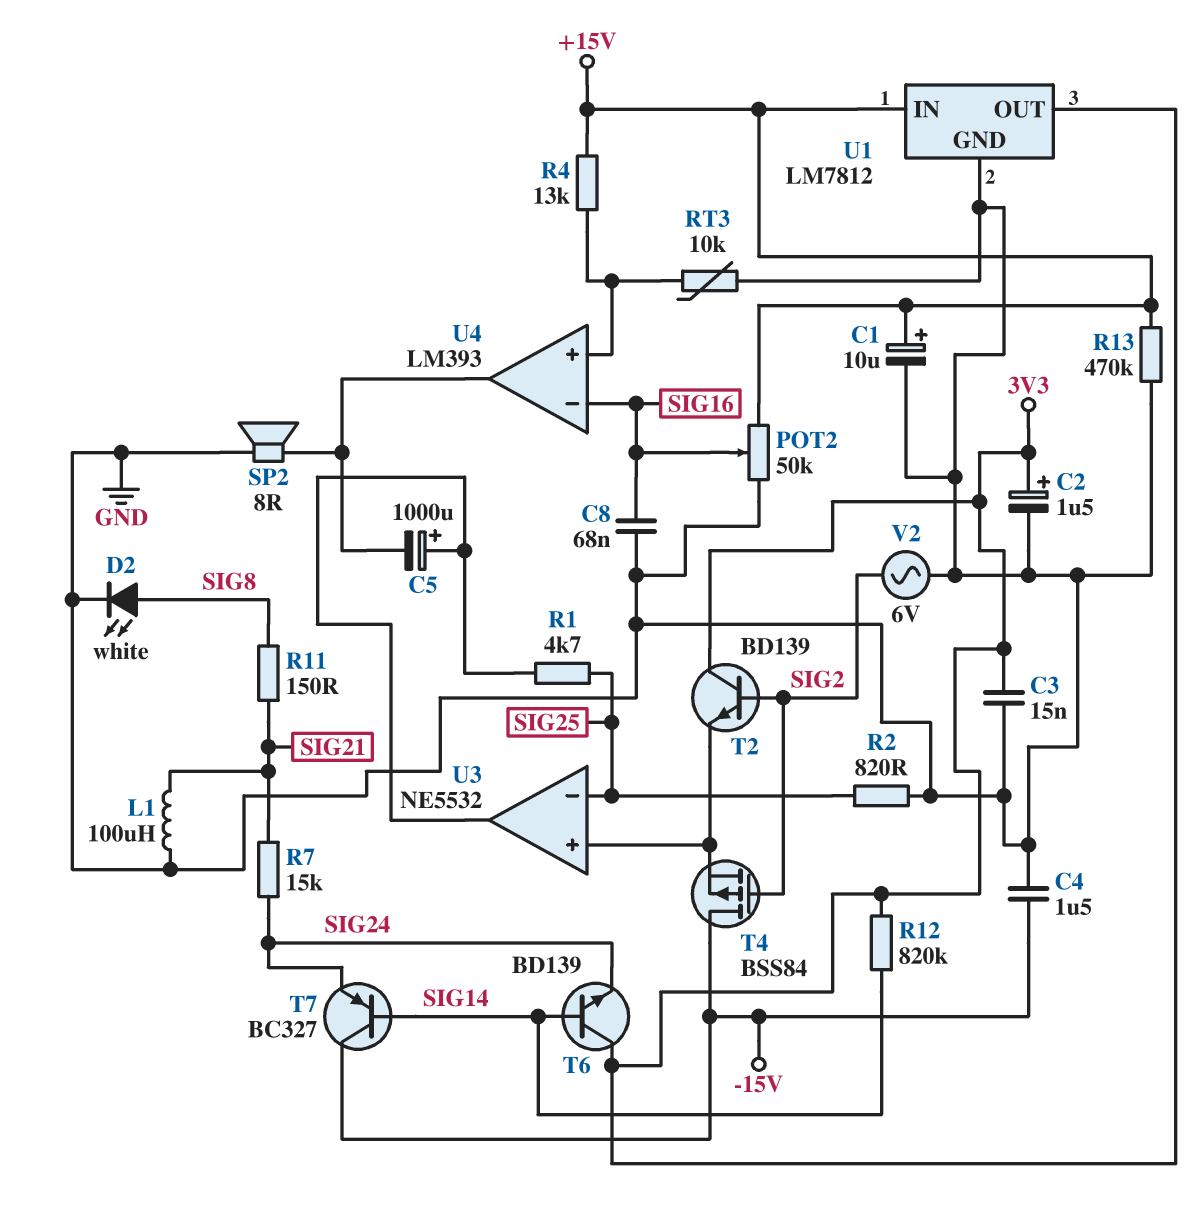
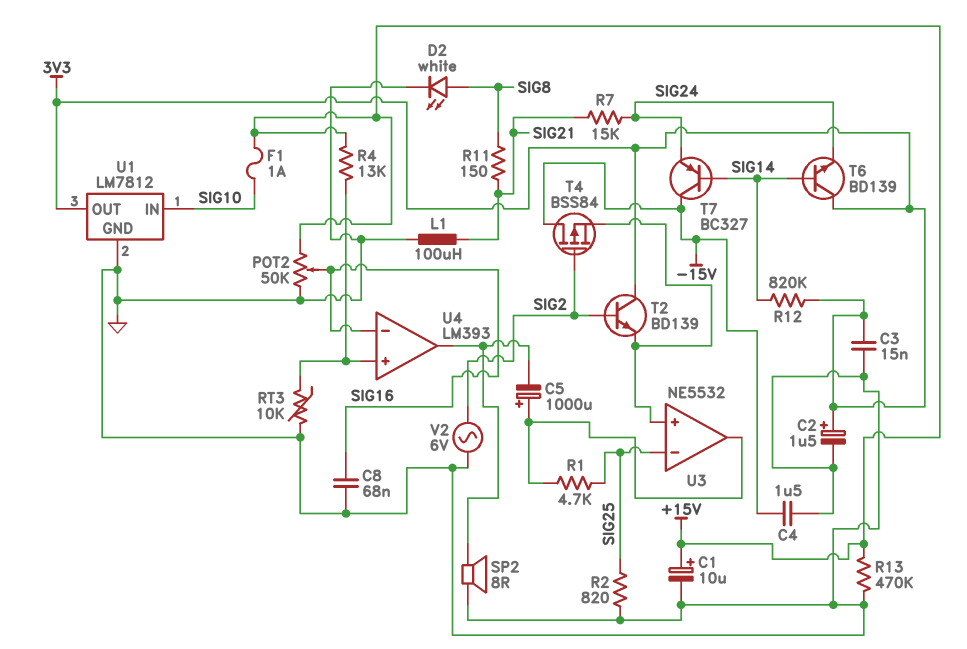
F1: none -> 1A (+15V, SIG10)
U1 pin IN: +15V -> SIG10

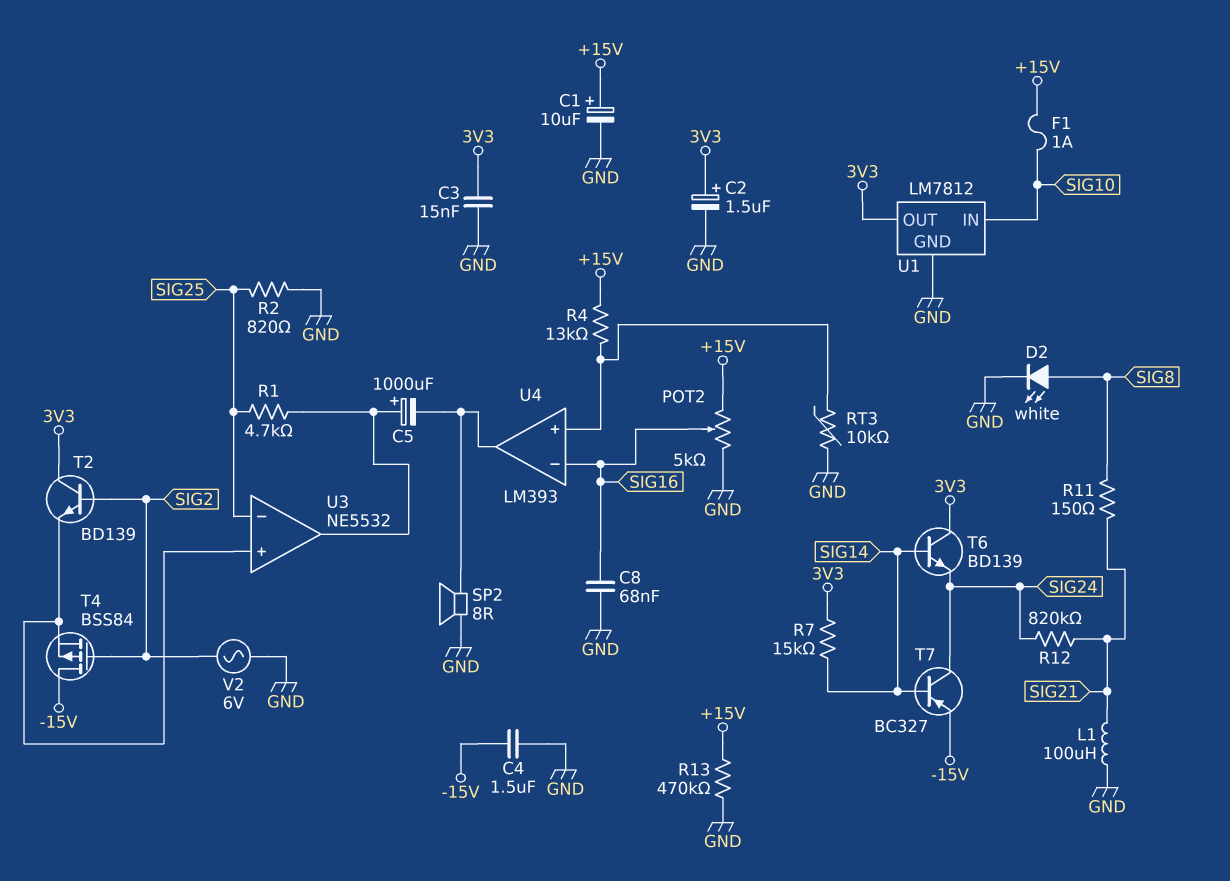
POT2: 50k (+15V, GND, wiper SIG16) -> 5k (+15V, GND, wiper SIG16)
R7: 15k (SIG21, SIG24) -> 15k (3V3, SIG14)
R12: 820k (3V3, SIG14) -> 820k (SIG21, SIG24)
T7: PNP BC327 (B SIG14, C -15V, E SIG24) -> PNP BC327 (B SIG14, C SIG24, E -15V)

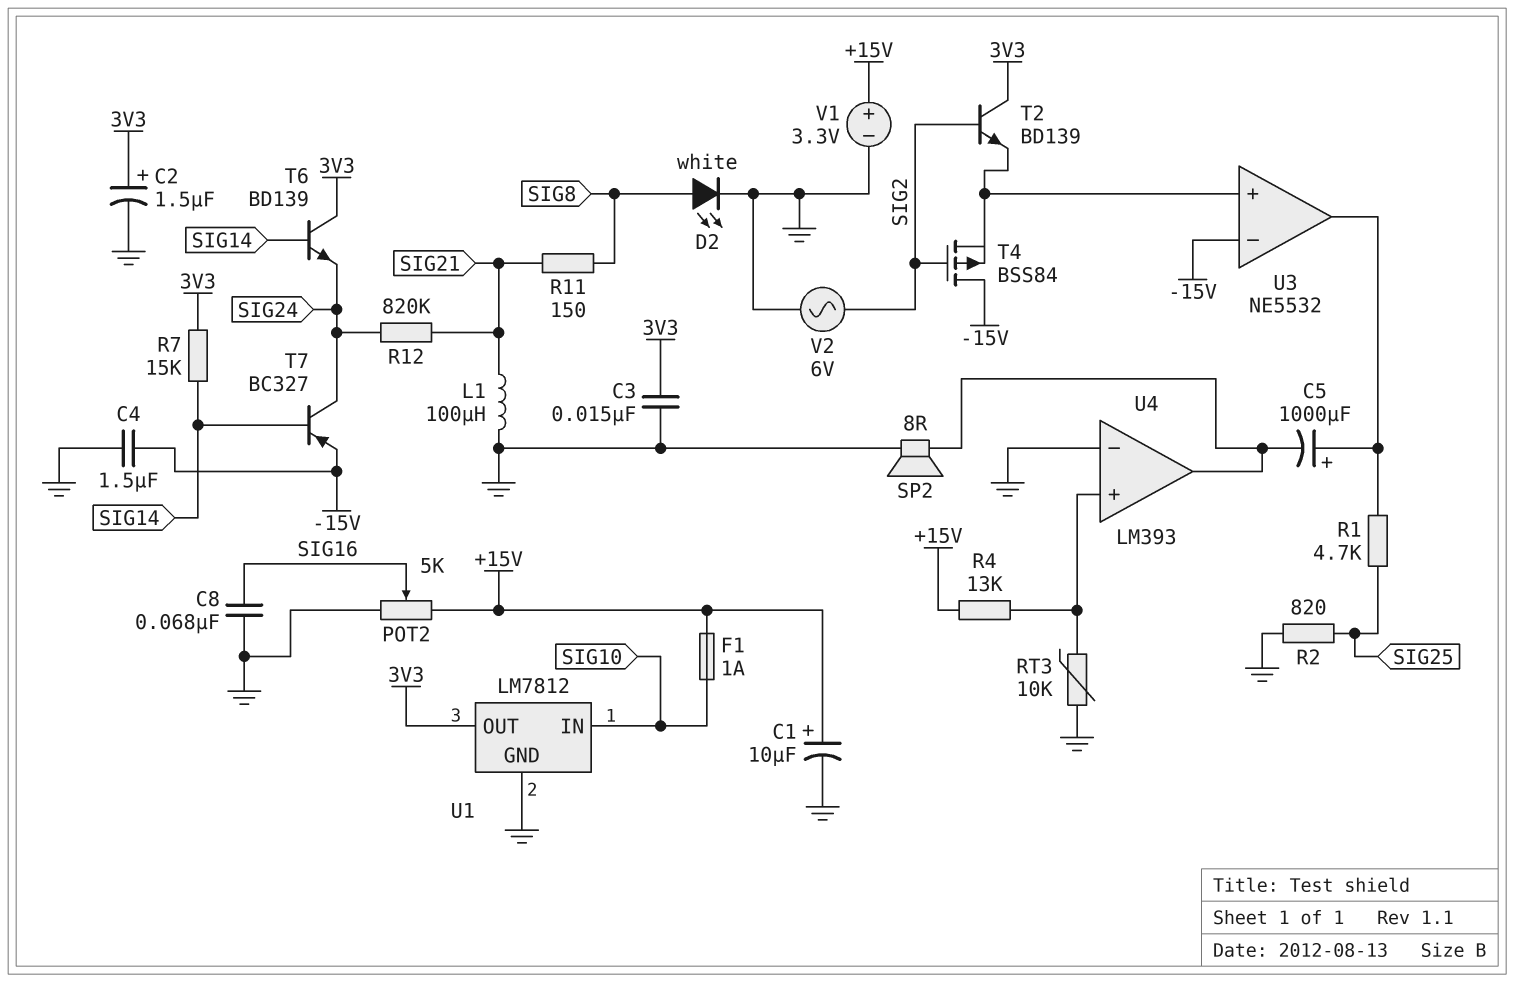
R13: 470k (+15V, GND) -> none
U3 pin in-: SIG25 -> -15V
U4 pin in-: SIG16 -> GND
V1: none -> 3.3V (plus +15V, minus GND)

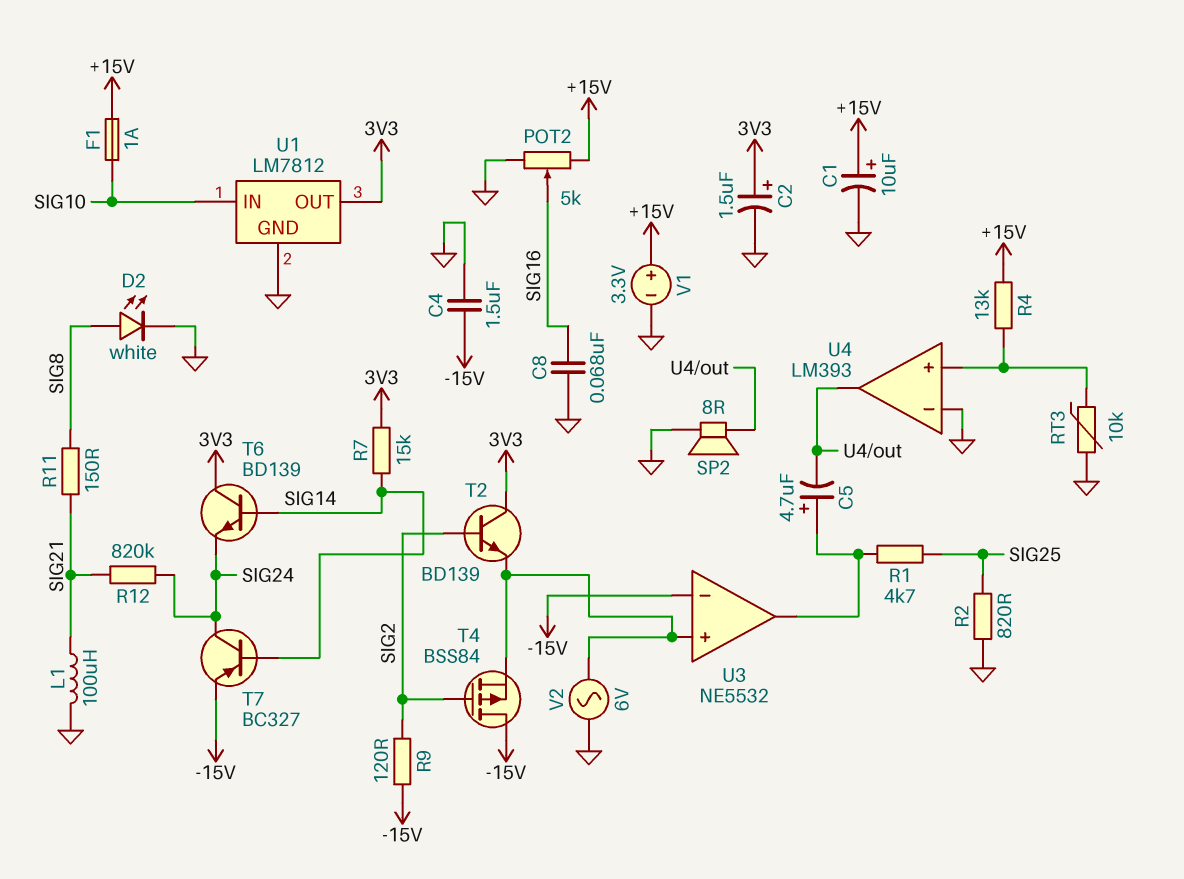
C3: 15nF (3V3, GND) -> none
C5: 1000uF (plus U3/out, minus U4/out) -> 4.7uF (plus U3/out, minus U4/out)
R9: none -> 120 (-15V, SIG2)
V2: AC 6V (GND, SIG2) -> AC 6V (GND, U3/in+)

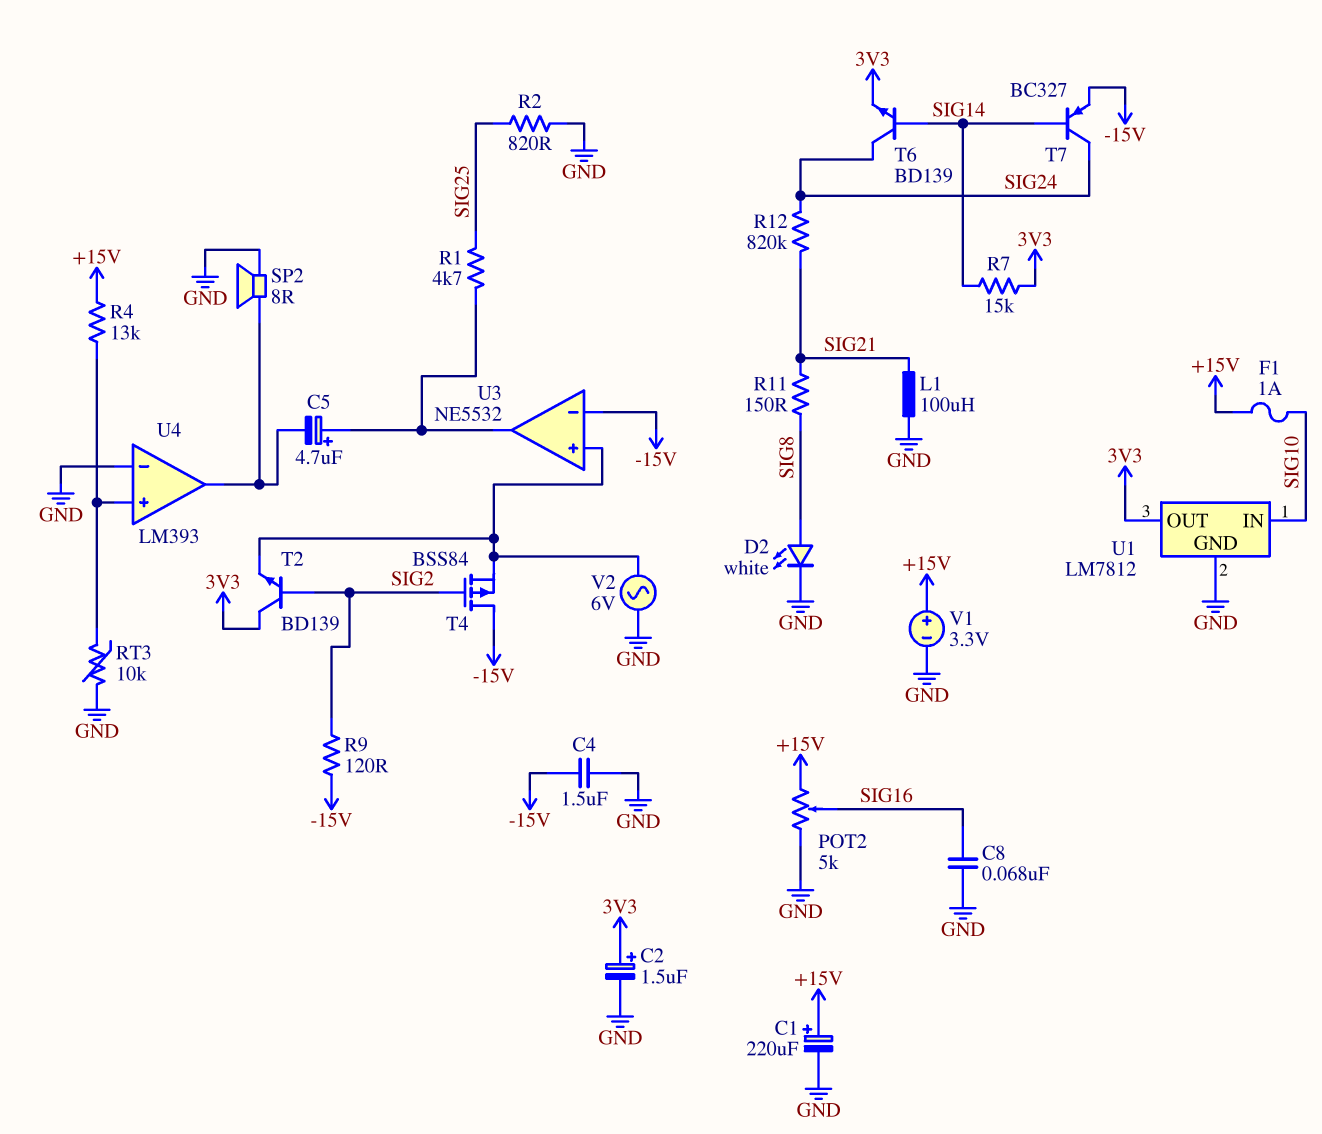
C1: 10uF (plus +15V, minus GND) -> 220uF (plus +15V, minus GND)
T6: NPN BD139 (B SIG14, C 3V3, E SIG24) -> NPN BD139 (B SIG14, C SIG24, E 3V3)

